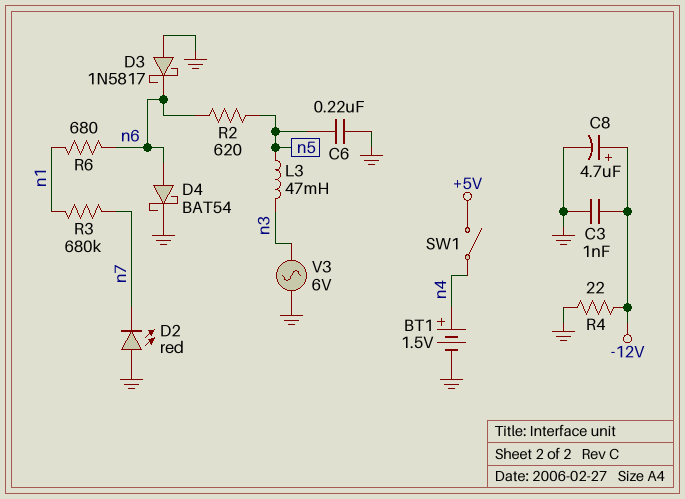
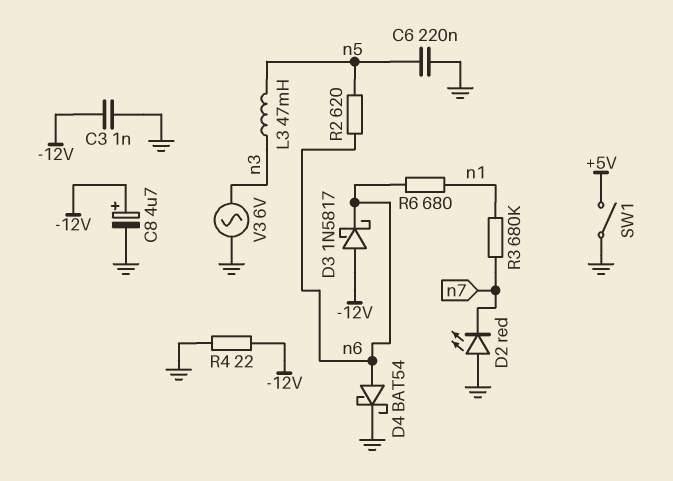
BT1: 1.5V (plus n4, minus GND) -> none
D3: schottky 1N5817 (A GND, K n6) -> schottky 1N5817 (A -12V, K n6)
SW1: switch (+5V, n4) -> switch (+5V, GND)

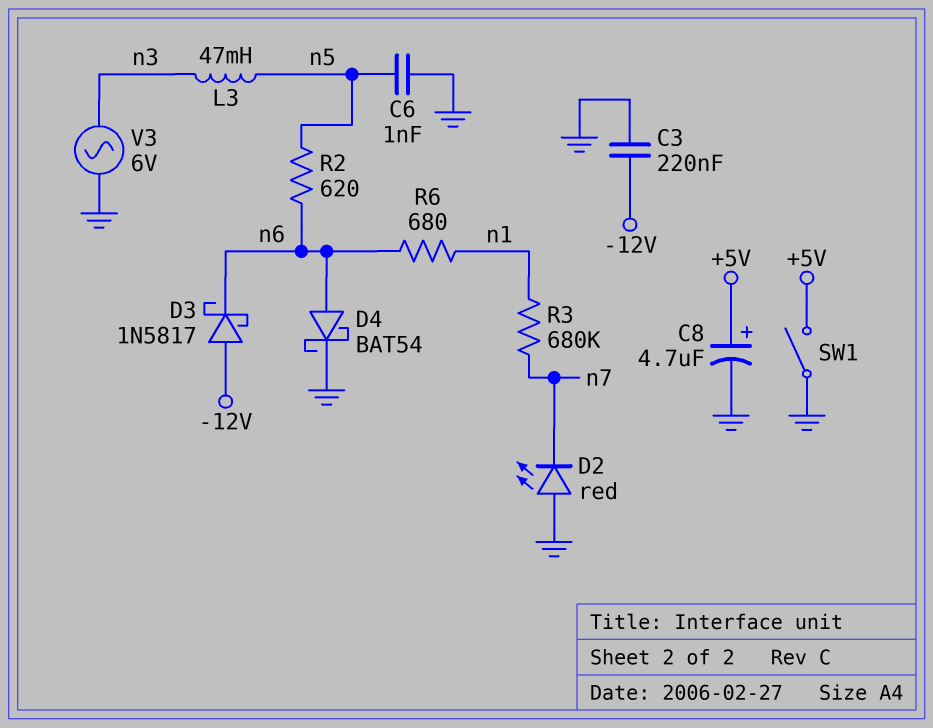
C3: 1nF (-12V, GND) -> 220nF (-12V, GND)
C6: 220nF (GND, n5) -> 1nF (GND, n5)
C8: 4.7uF (plus -12V, minus GND) -> 4.7uF (plus +5V, minus GND)
R4: 22 (-12V, GND) -> none

